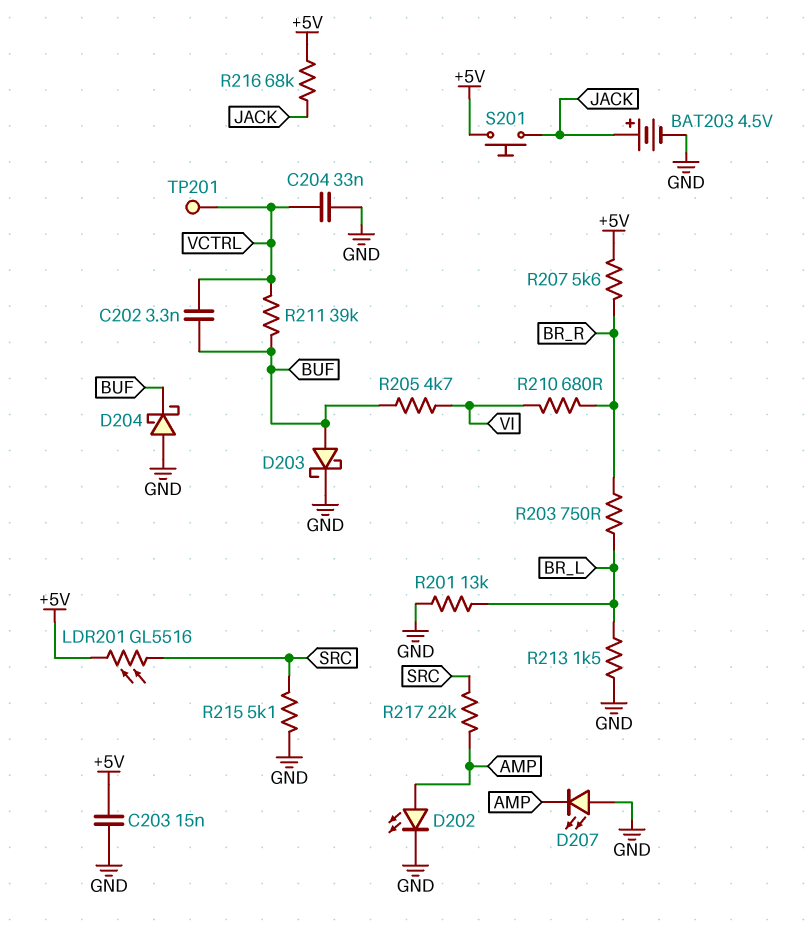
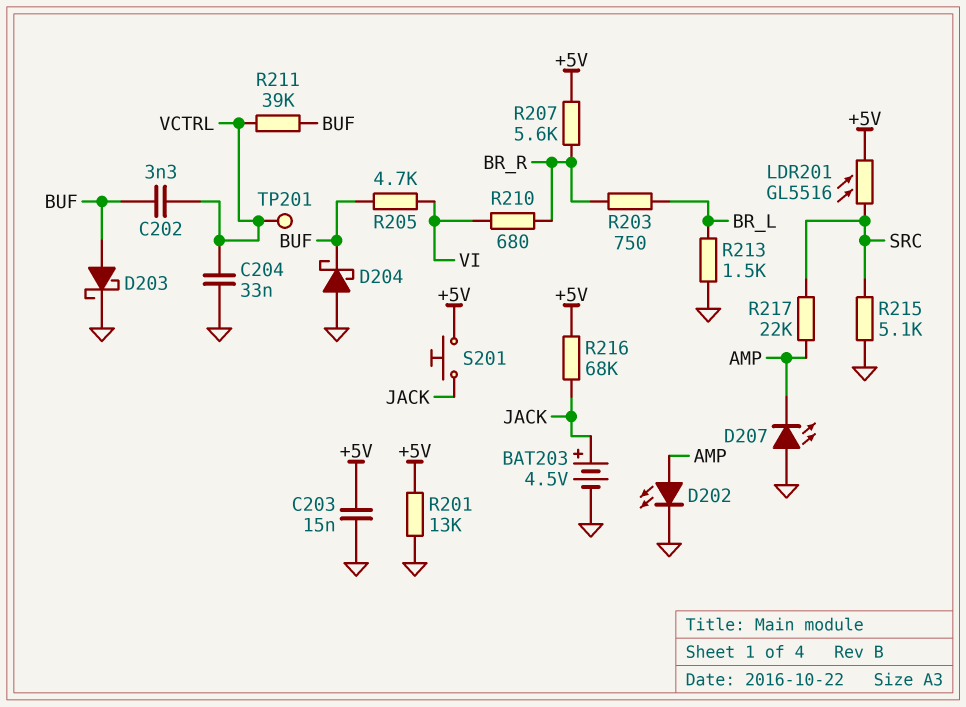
R201: 13k (BR_L, GND) -> 13k (+5V, GND)

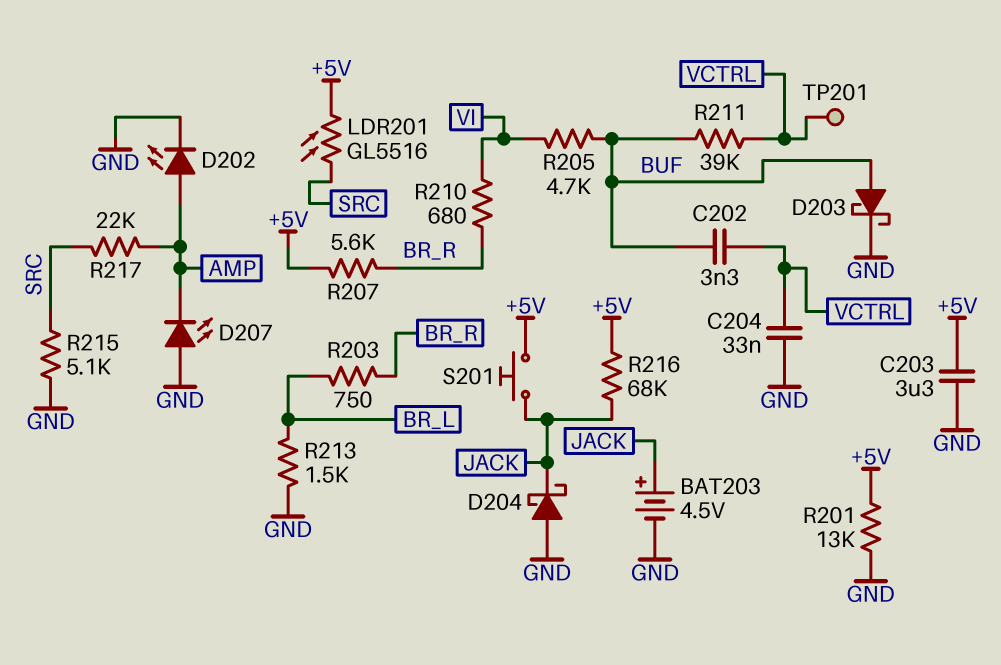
C203: 15nF (+5V, GND) -> 3.3uF (+5V, GND)
D204: schottky (A GND, K BUF) -> schottky (A GND, K JACK)

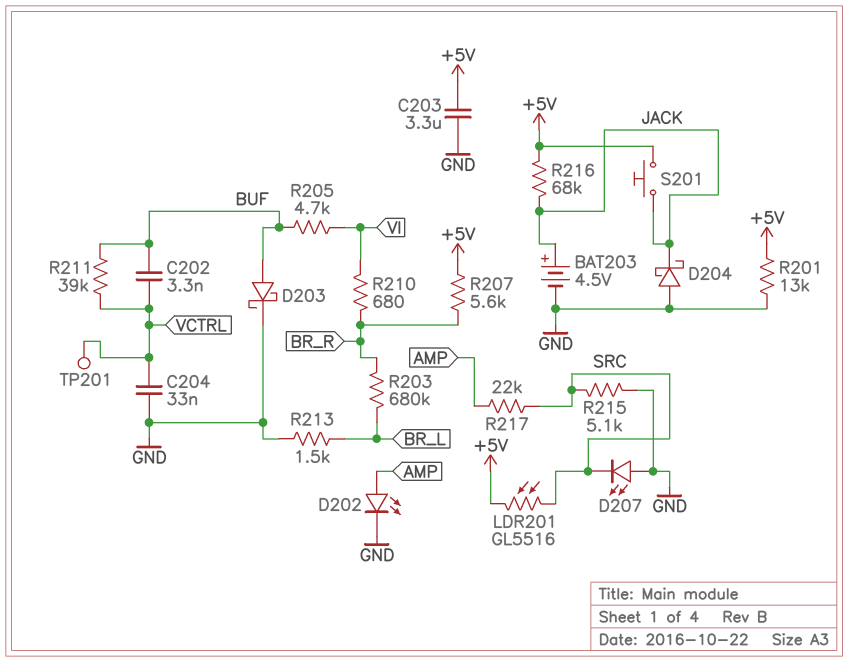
D207: LED (A GND, K AMP) -> LED (A GND, K SRC)
R203: 750 (BR_L, BR_R) -> 680k (BR_L, BR_R)

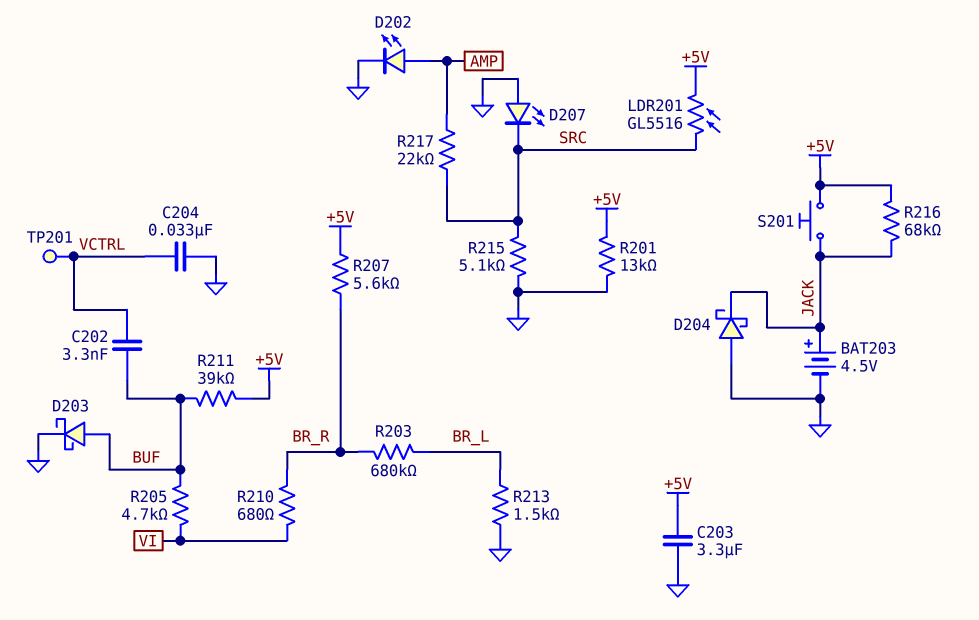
R211: 39k (BUF, VCTRL) -> 39k (+5V, BUF)

